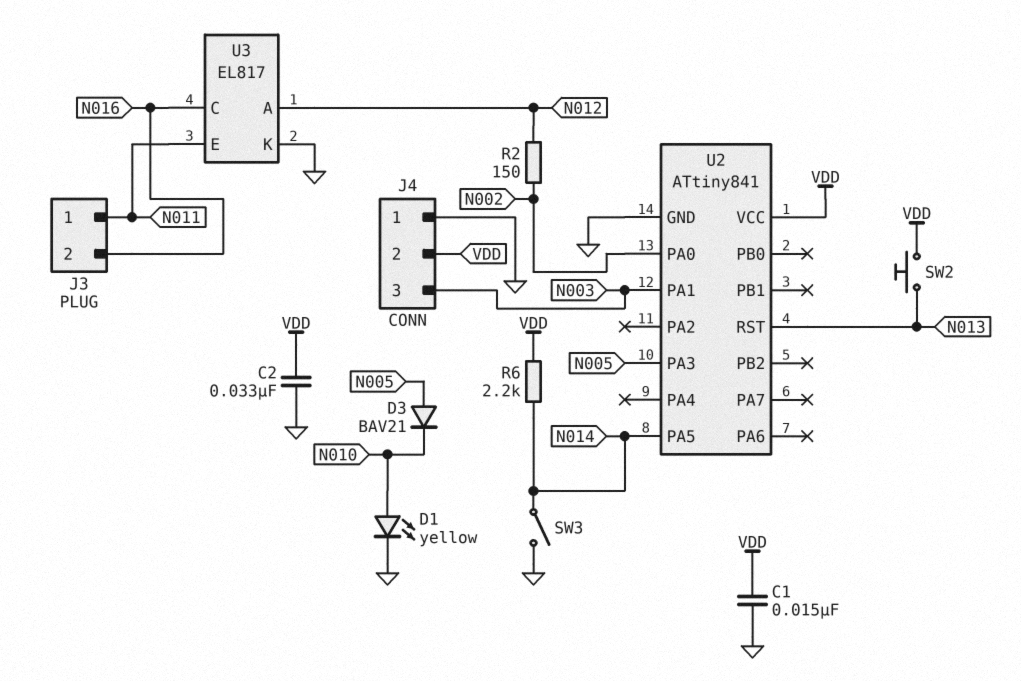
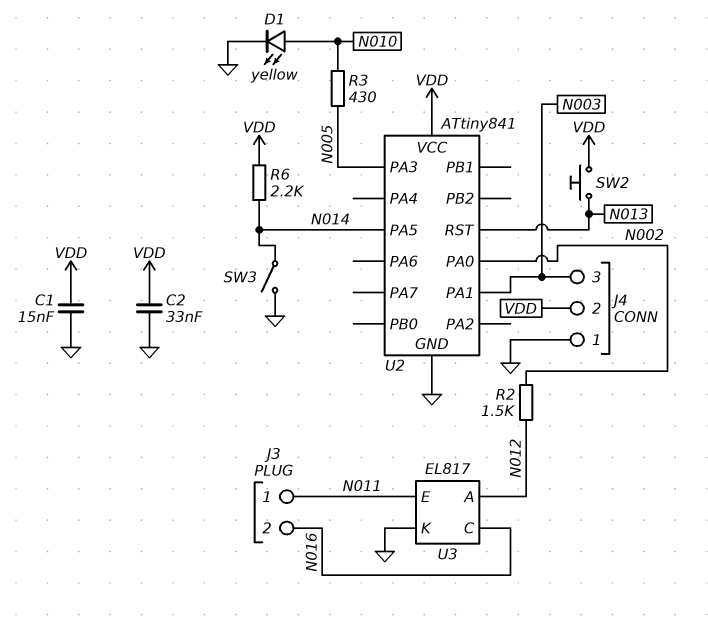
D3: diode BAV21 (A N005, K N010) -> none
R2: 150 (N002, N012) -> 1.5k (N002, N012)
R3: none -> 430 (N005, N010)

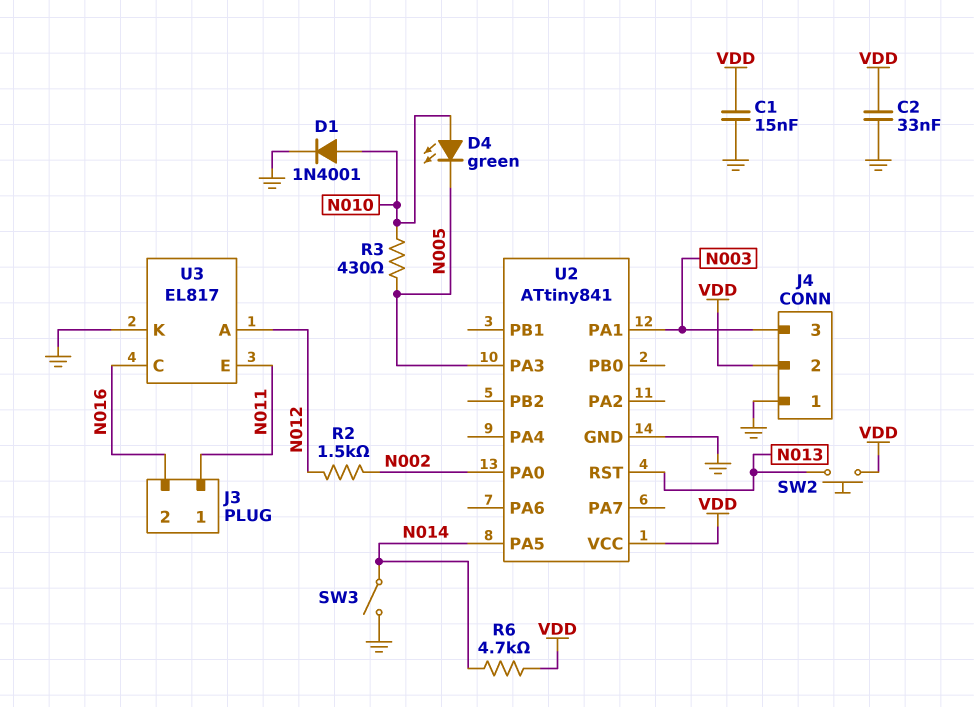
D1: LED yellow (A N010, K GND) -> diode 1N4001 (A N010, K GND)
D4: none -> LED green (A N010, K N005)
R6: 2.2k (N014, VDD) -> 4.7k (N014, VDD)

